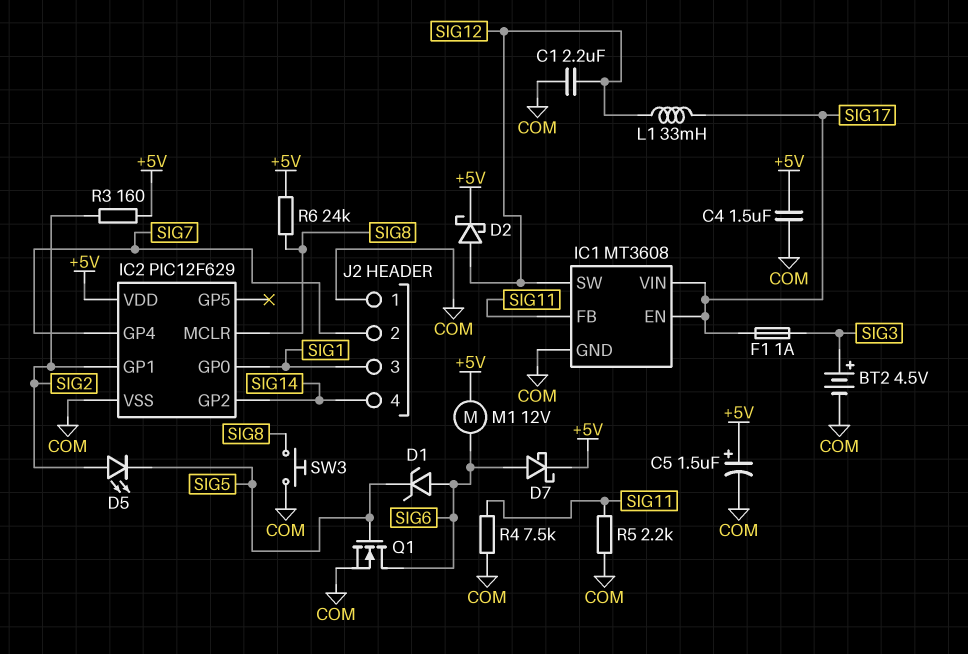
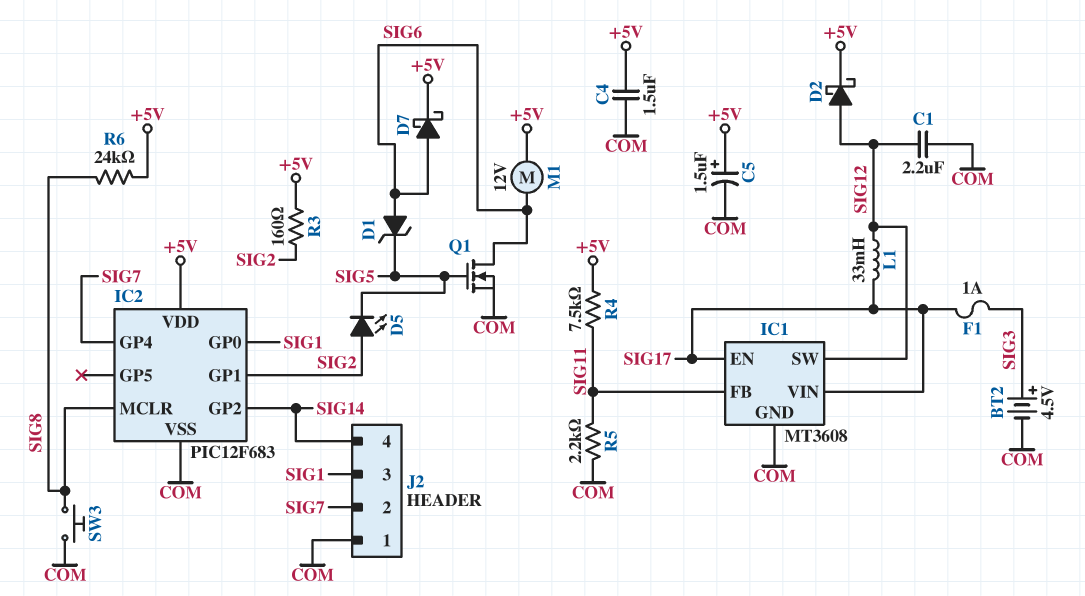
IC2: PIC12F629 -> PIC12F683
R4: 7.5k (COM, SIG11) -> 7.5k (+5V, SIG11)

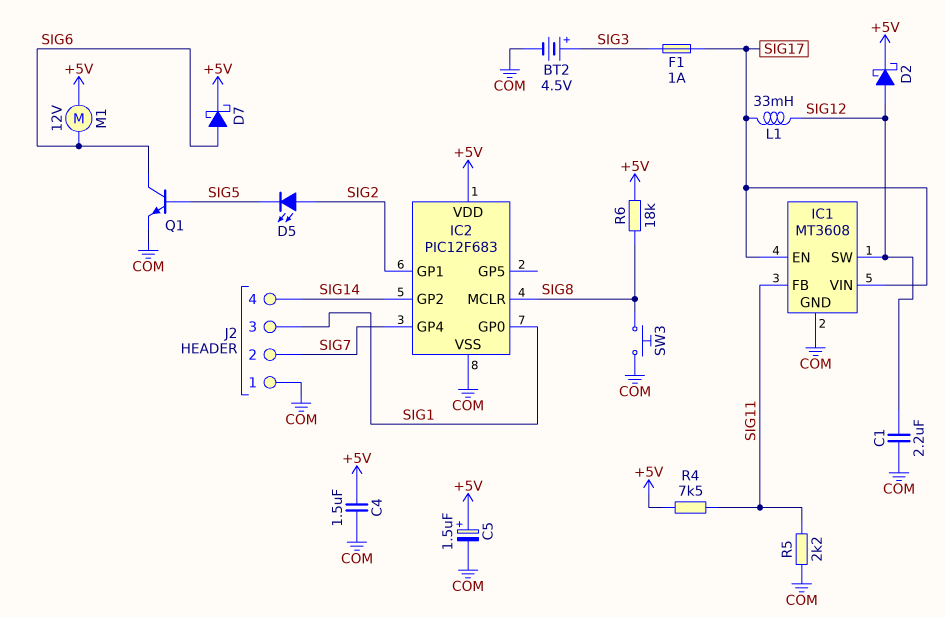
D1: zener (A SIG6, K SIG5) -> none
Q1: NMOS (G SIG5, D SIG6, S COM) -> NPN (B SIG5, C SIG6, E COM)
R3: 160 (+5V, SIG2) -> none
R6: 24k (+5V, SIG8) -> 18k (+5V, SIG8)

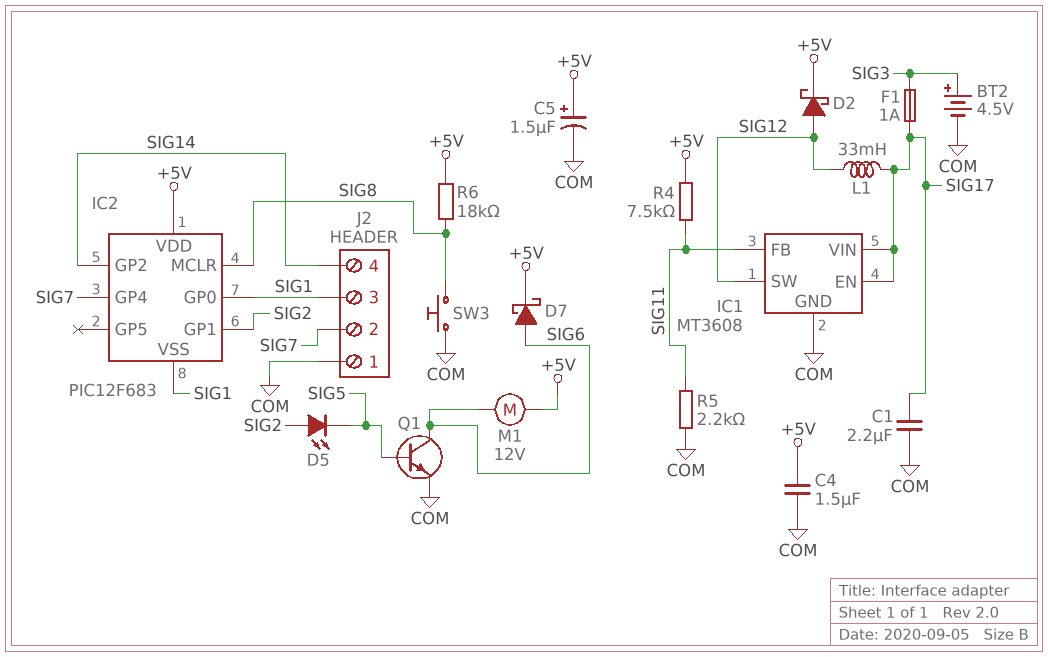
C1: 2.2uF (COM, SIG12) -> 2.2uF (COM, SIG17)
IC2 pin VSS: COM -> SIG1

